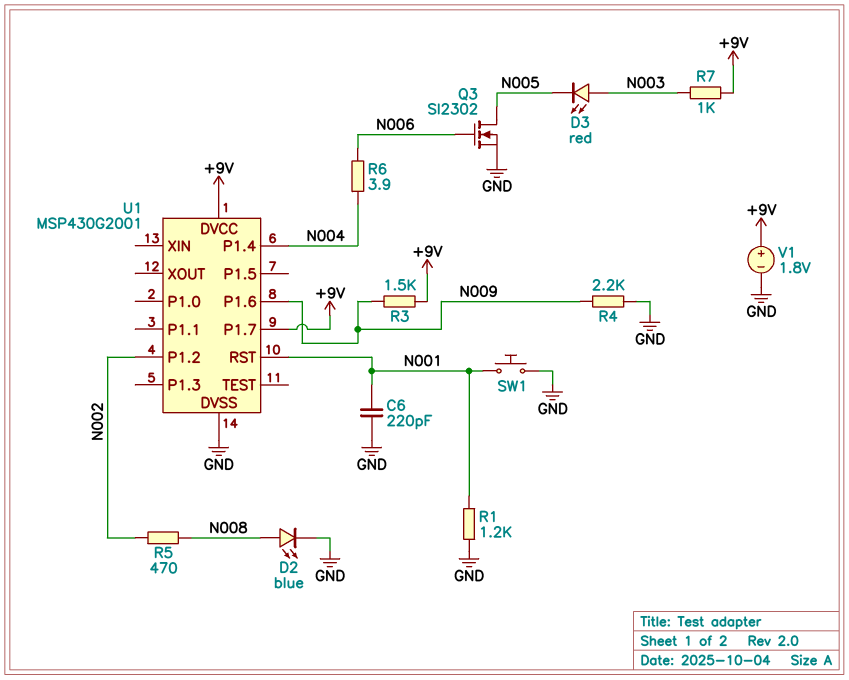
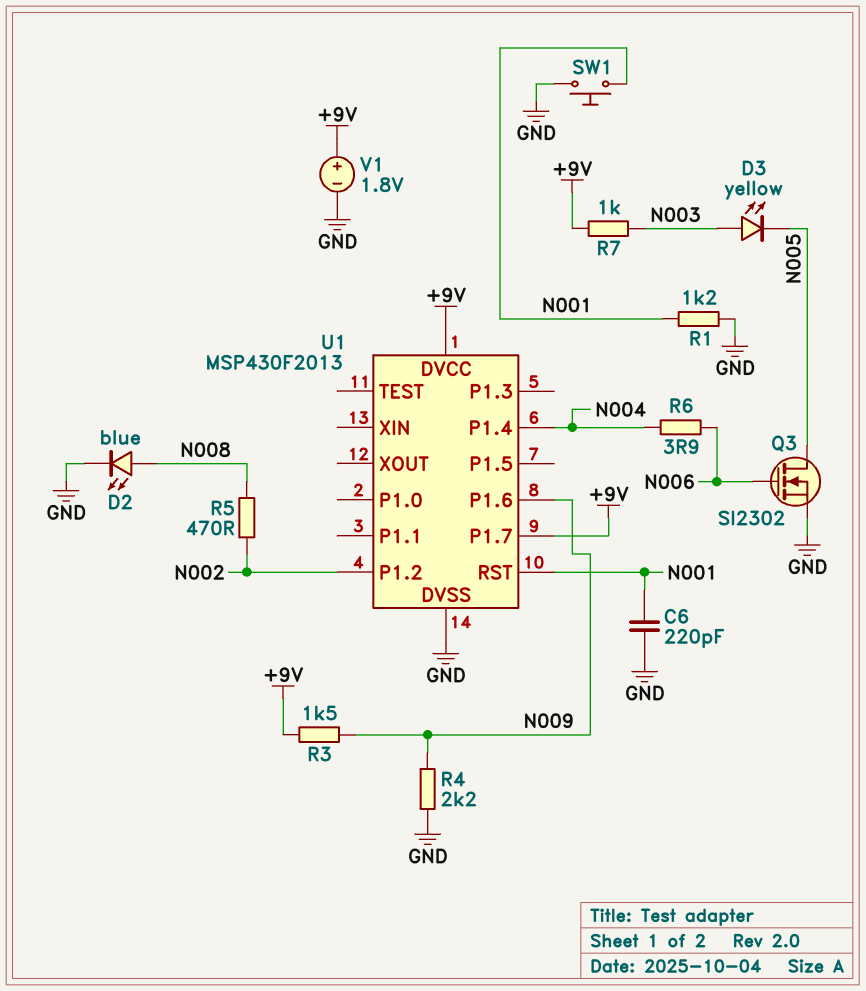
D3: LED red (A N003, K N005) -> LED yellow (A N003, K N005)
U1: MSP430G2001 -> MSP430F2013

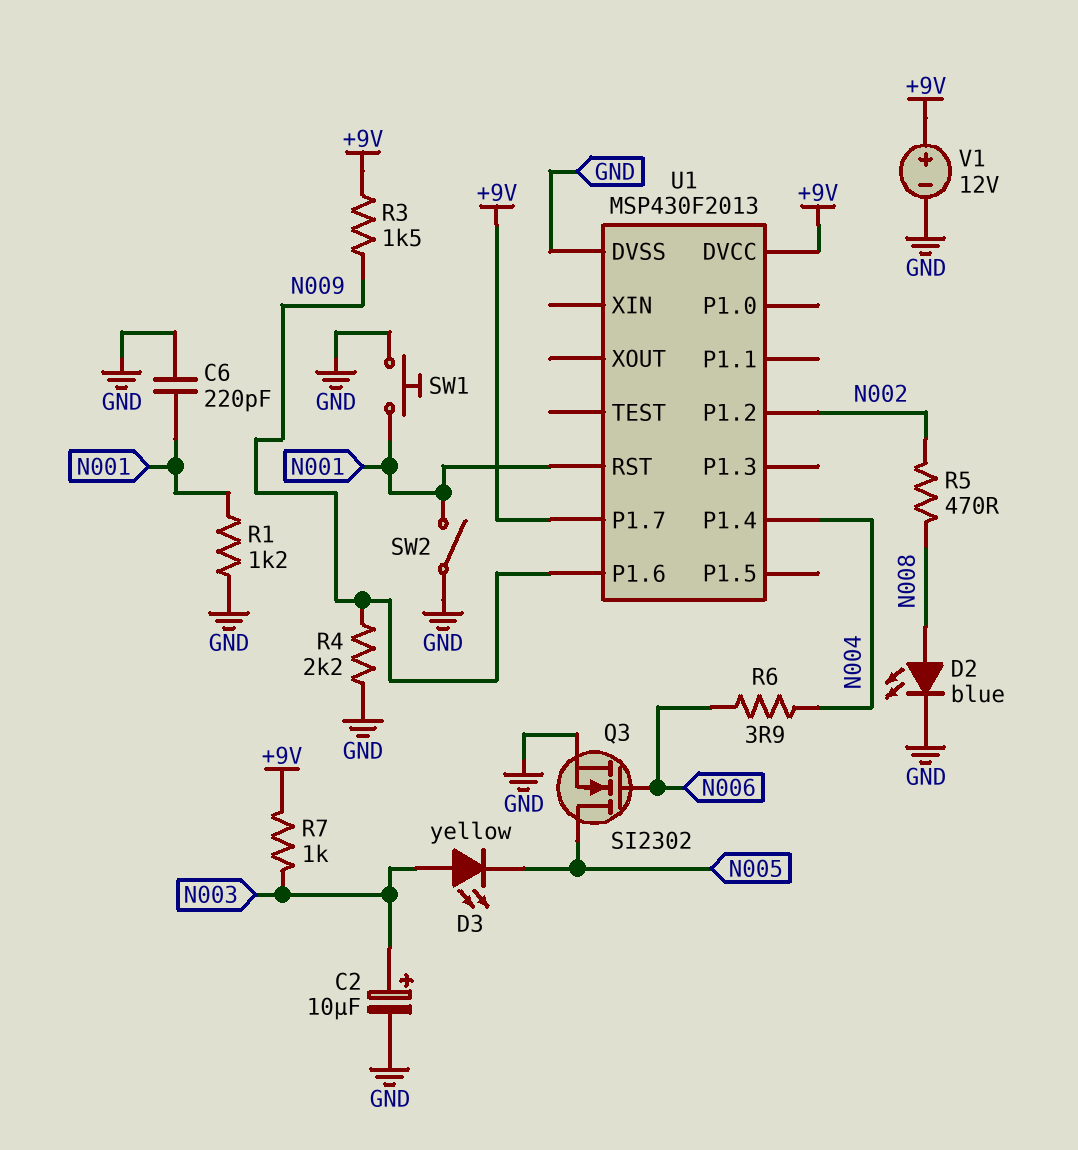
C2: none -> 10uF (plus N003, minus GND)
SW2: none -> switch (GND, N001)
V1: 1.8V (plus +9V, minus GND) -> 12V (plus +9V, minus GND)

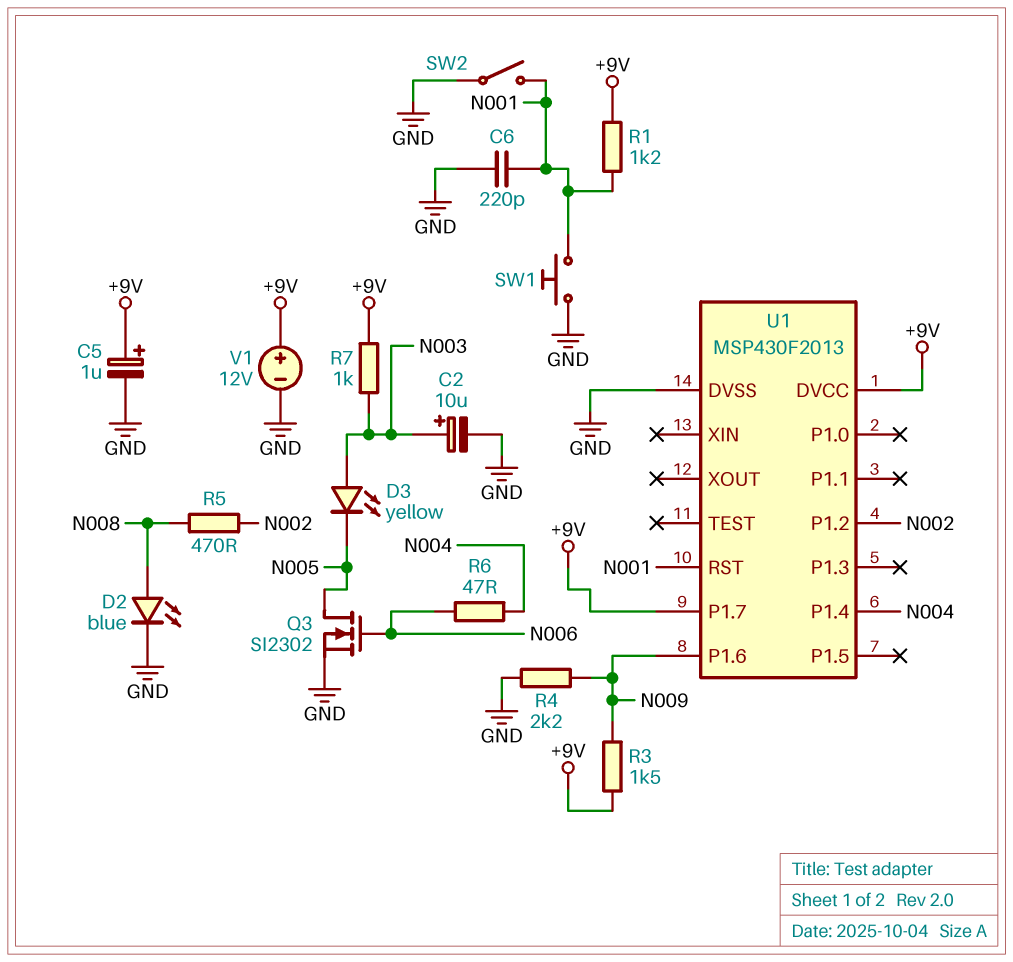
C5: none -> 1uF (plus +9V, minus GND)
R1: 1.2k (GND, N001) -> 1.2k (+9V, N001)
R6: 3.9 (N004, N006) -> 47 (N004, N006)

